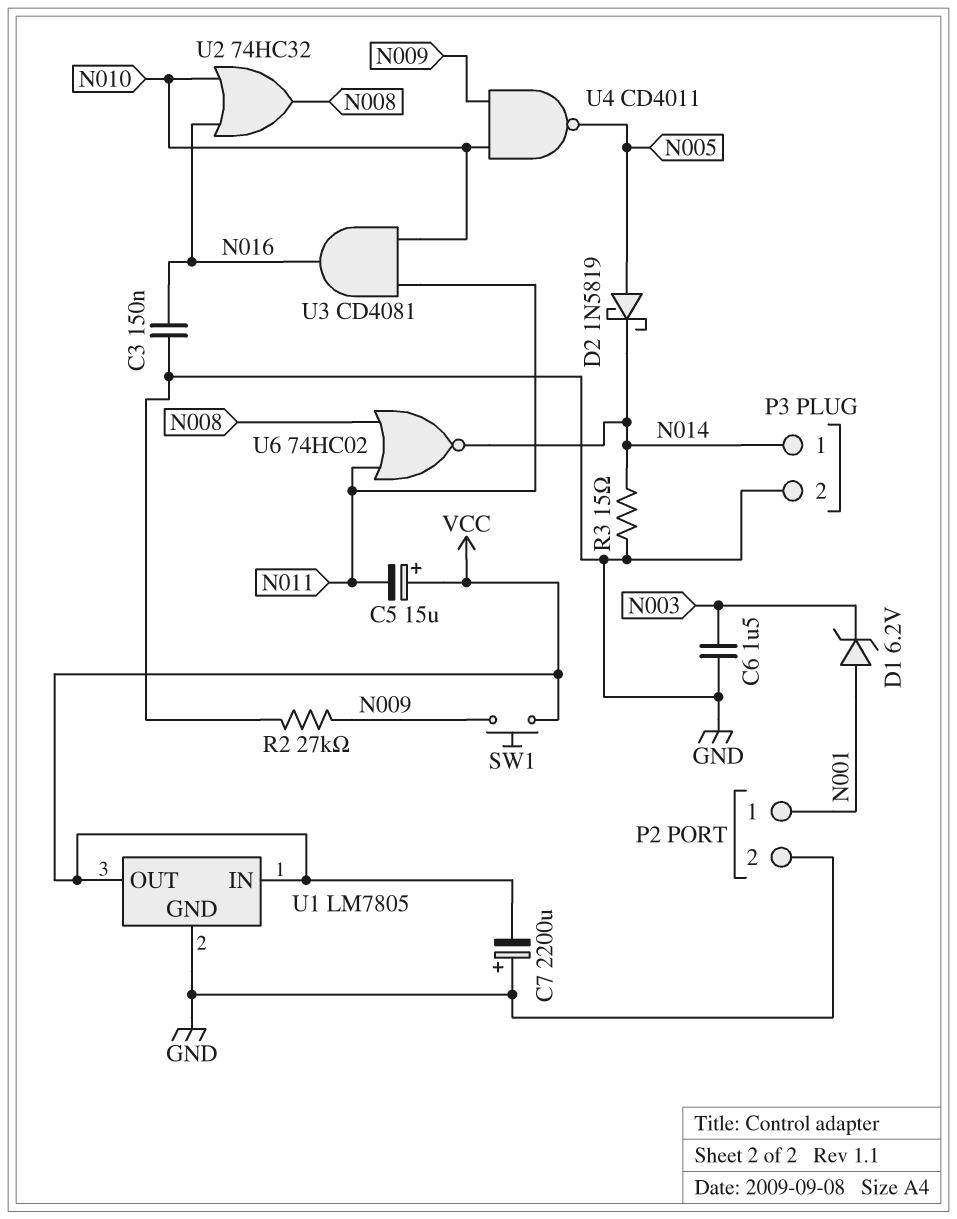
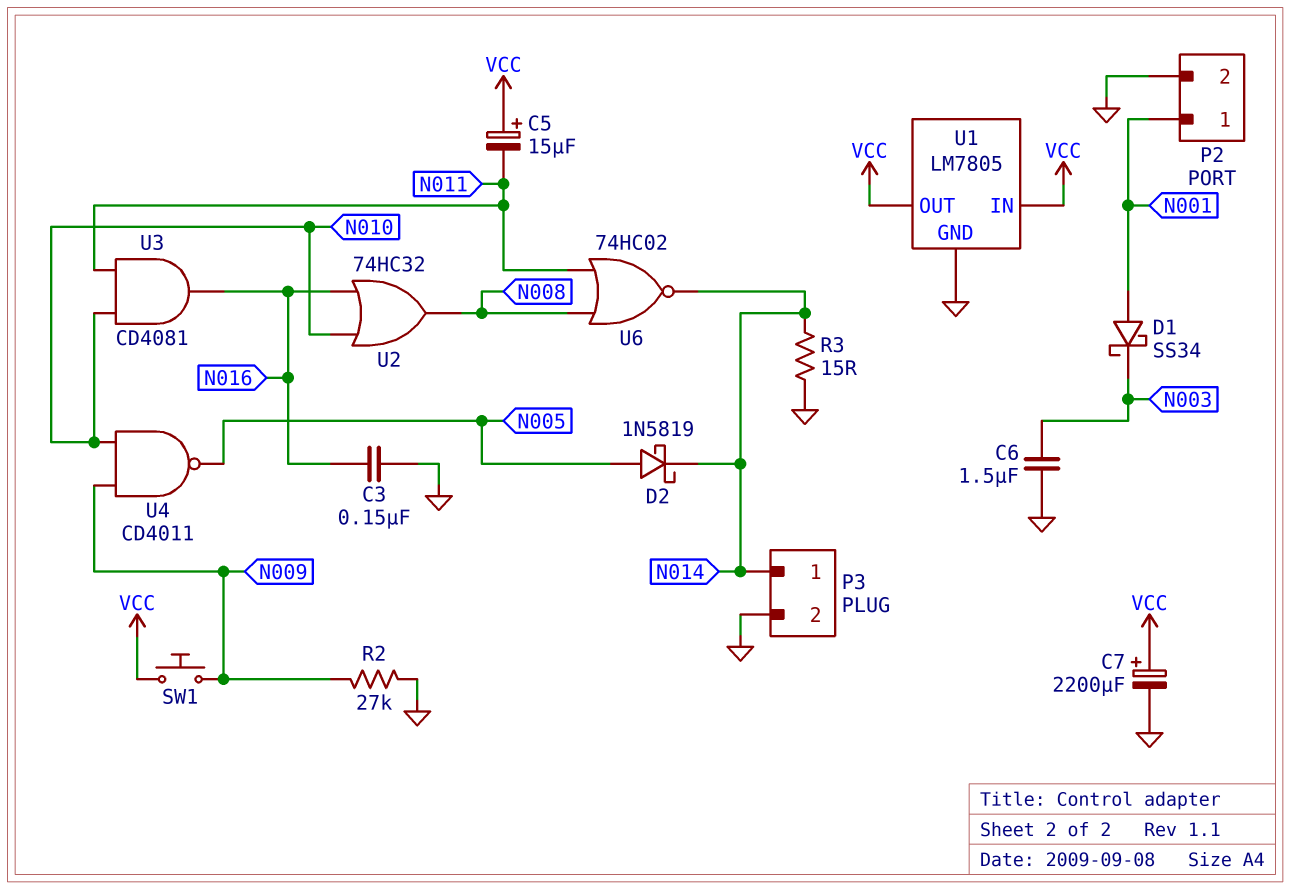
C7: 2200uF (plus GND, minus VCC) -> 2200uF (plus VCC, minus GND)
D1: zener 6.2V (A N001, K N003) -> schottky SS34 (A N001, K N003)

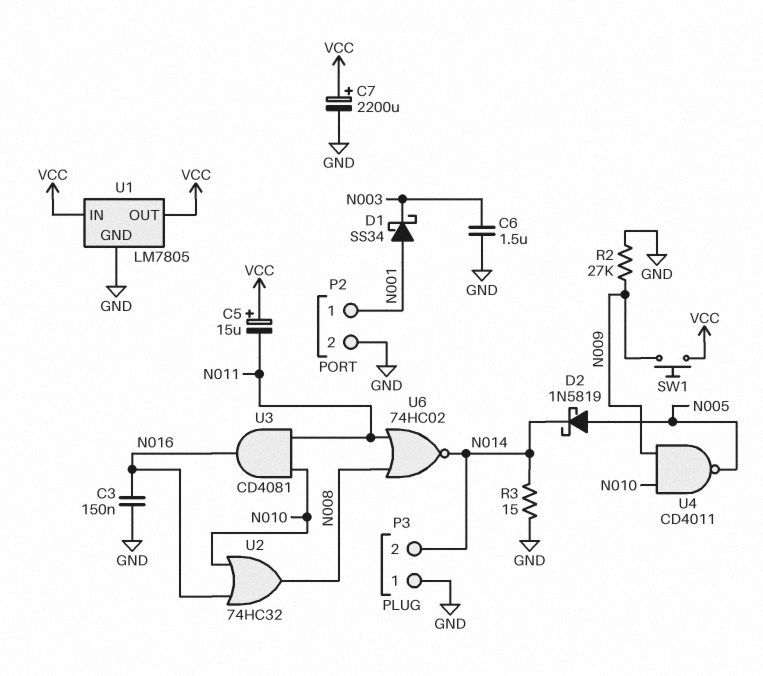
P3 pin 1: N014 -> GND
P3 pin 2: GND -> N014

